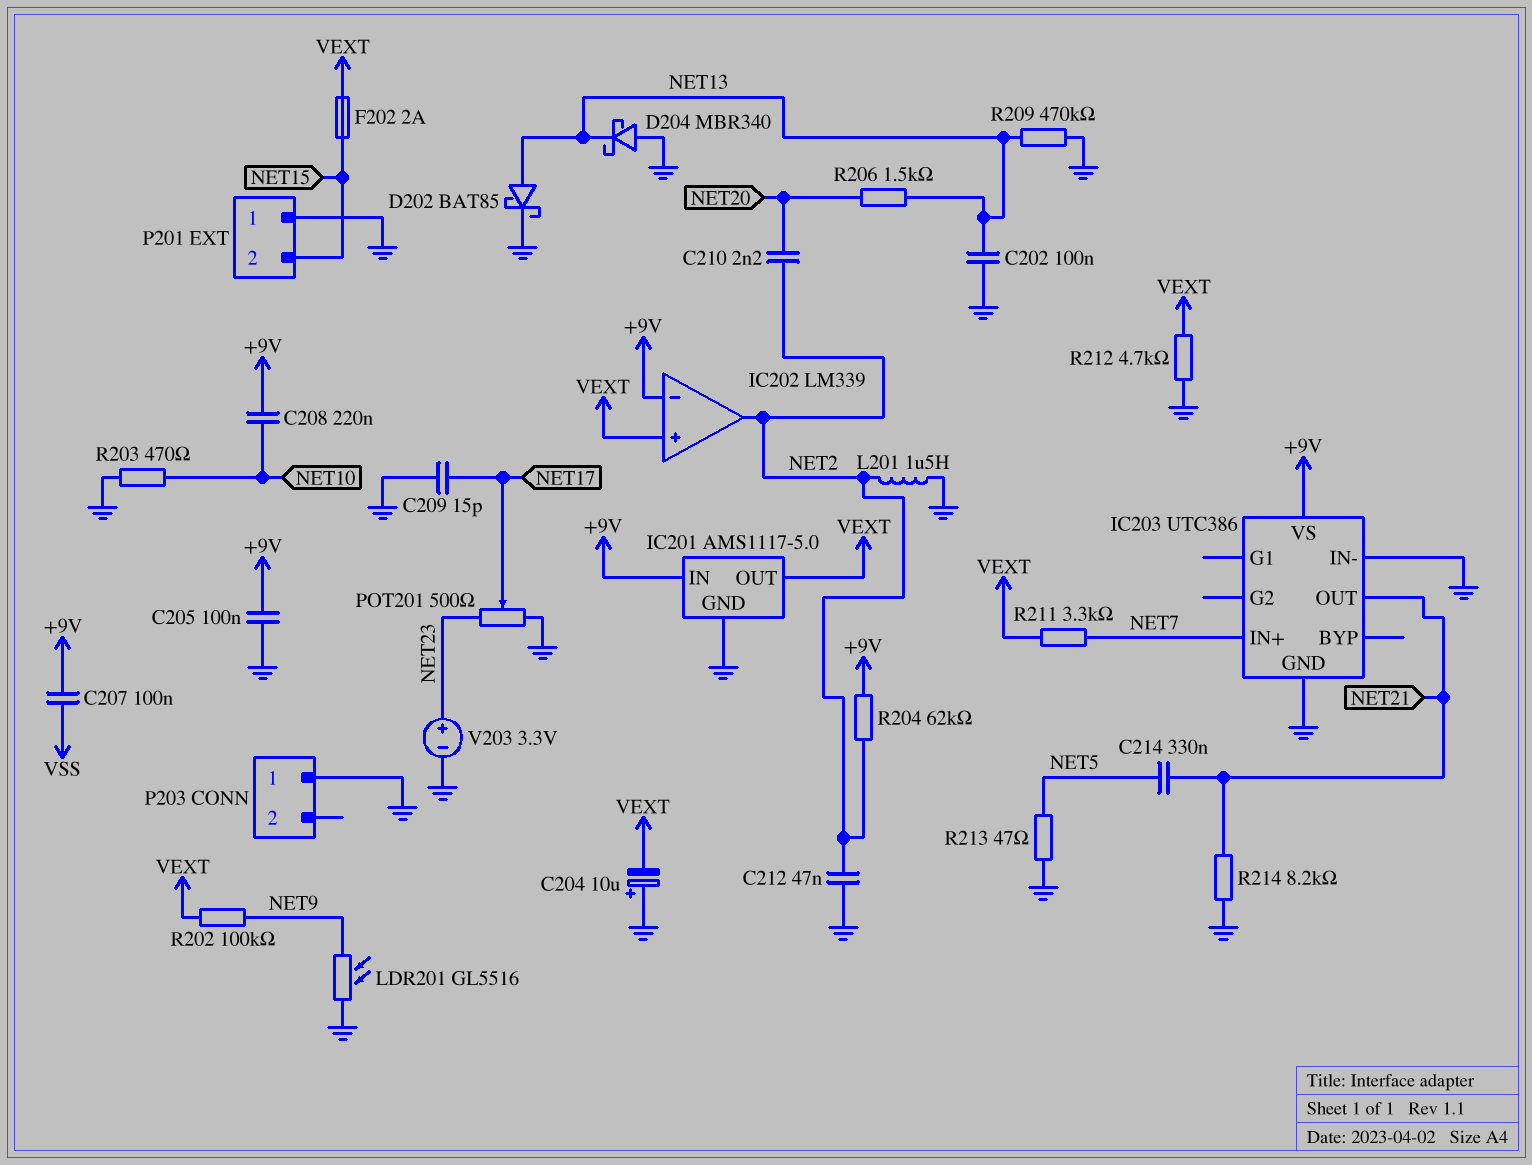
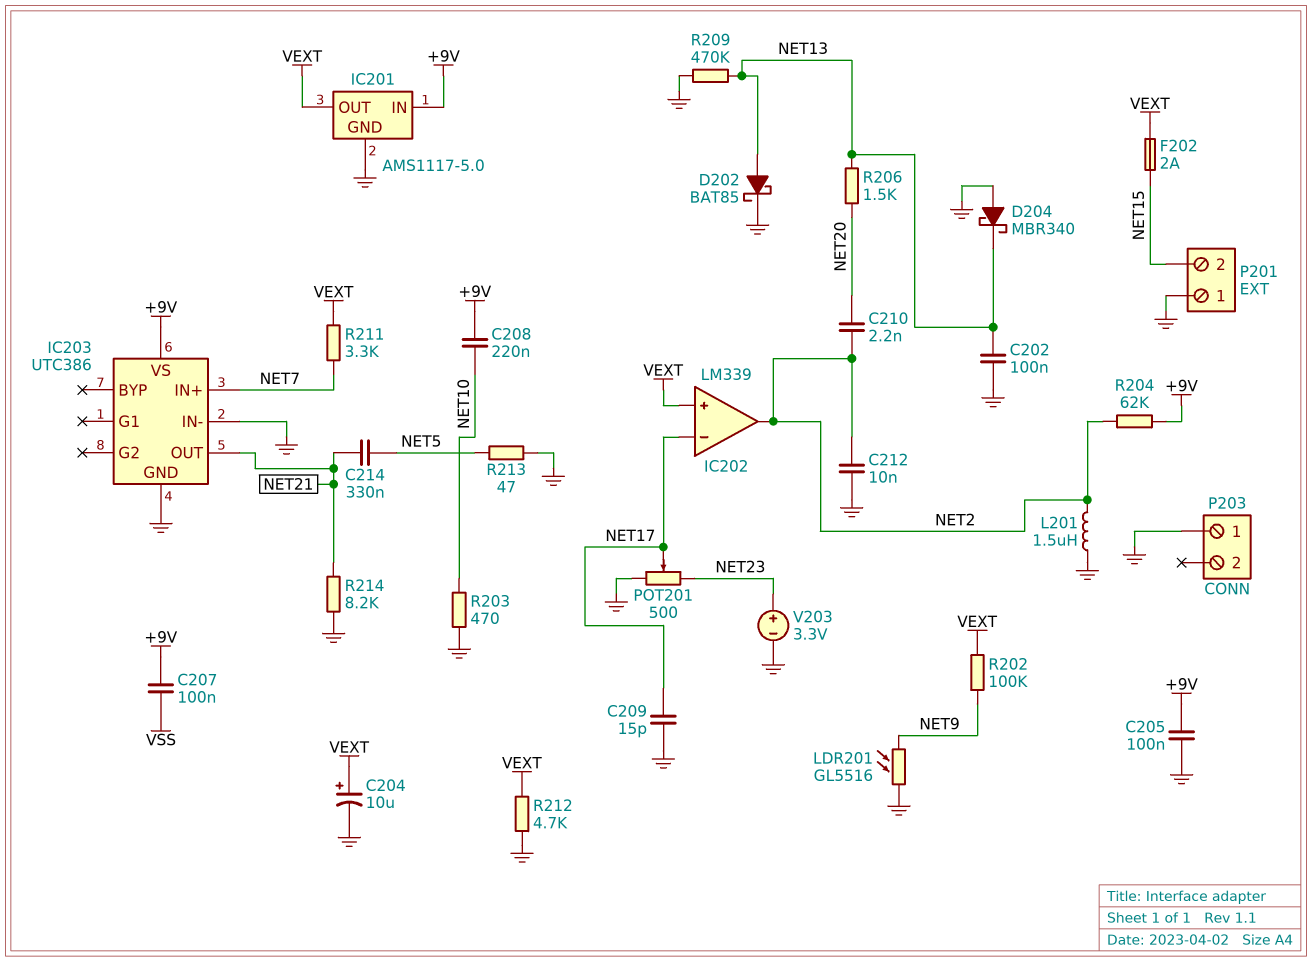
C204: 10uF (plus GND, minus VEXT) -> 10uF (plus VEXT, minus GND)
C212: 47nF (GND, NET2) -> 10nF (GND, NET2)
IC202 pin in-: +9V -> NET17

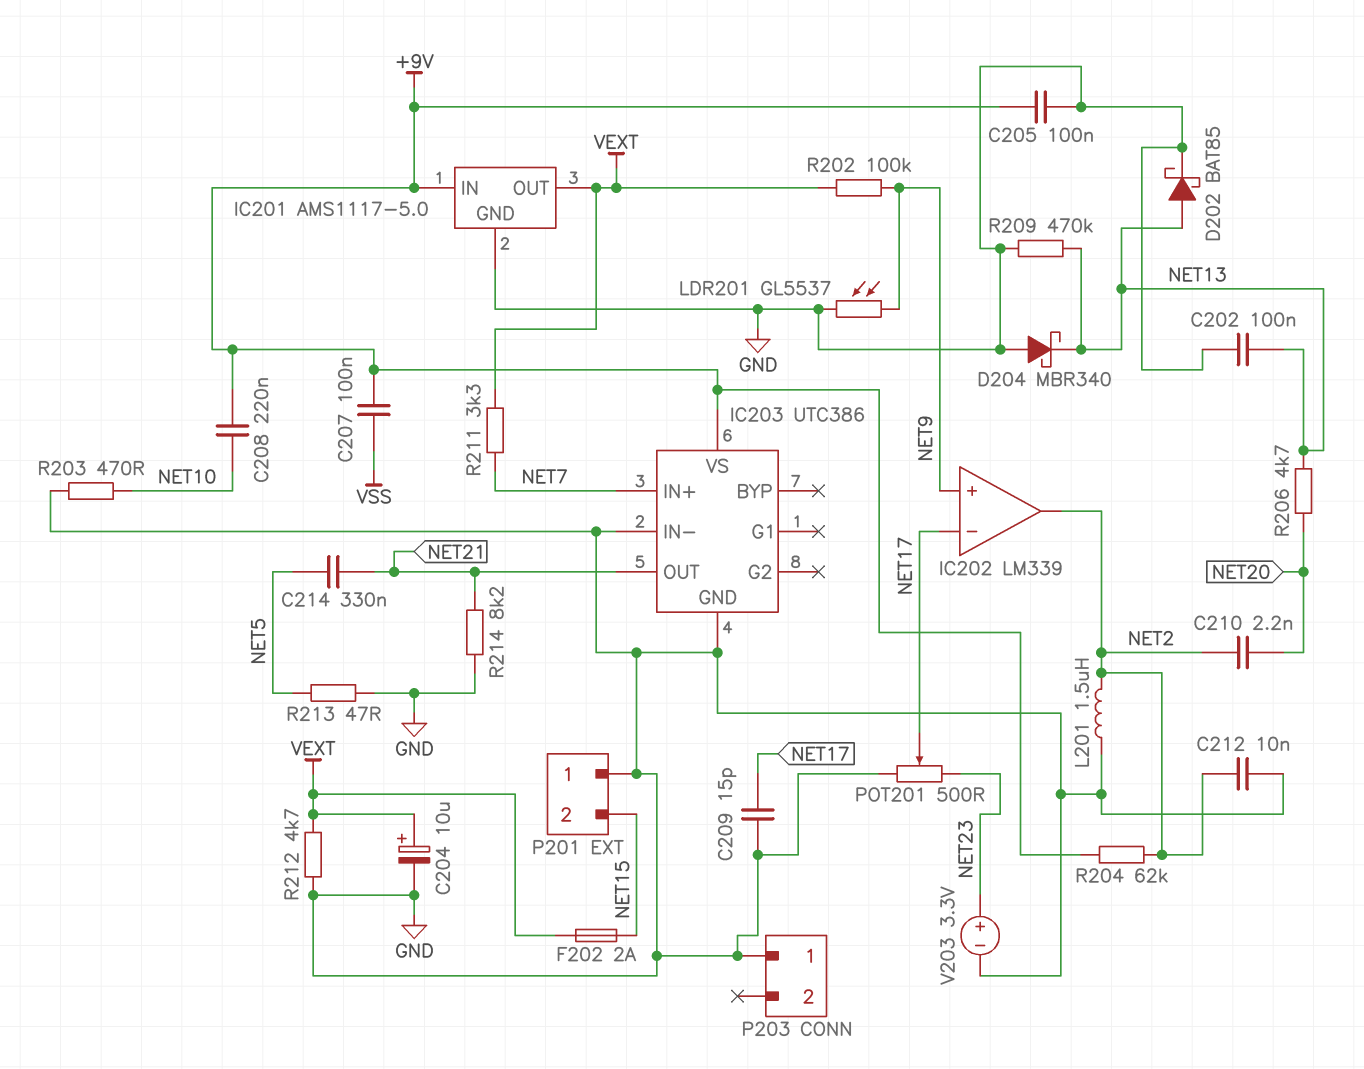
IC202 pin in+: VEXT -> NET9
LDR201: GL5516 (GND, NET9) -> GL5537 (GND, NET9)
R206: 1.5k (NET13, NET20) -> 4.7k (NET13, NET20)

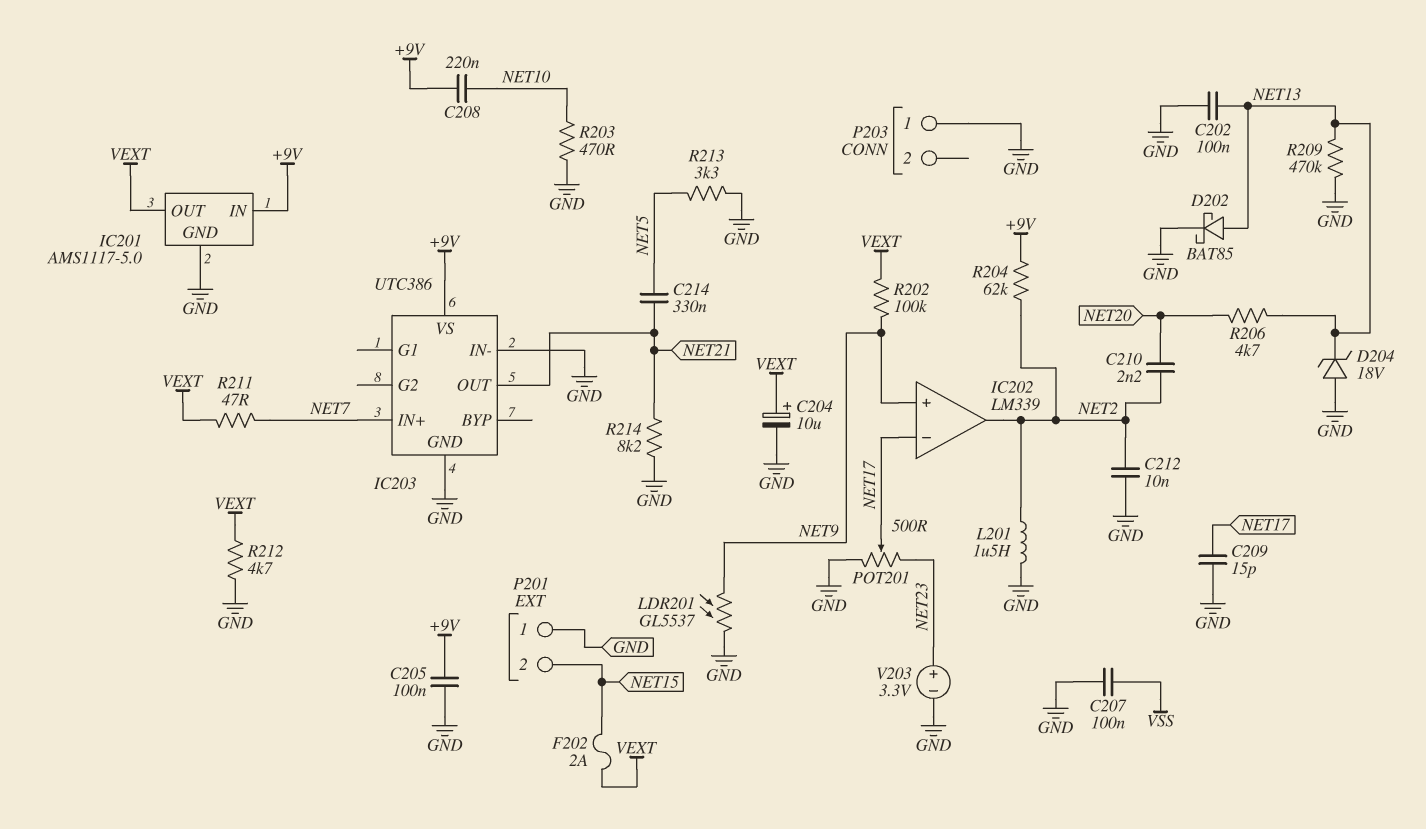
C207: 100nF (+9V, VSS) -> 100nF (GND, VSS)
D204: schottky MBR340 (A GND, K NET13) -> zener 18V (A GND, K NET13)
R211: 3.3k (NET7, VEXT) -> 47 (NET7, VEXT)
R213: 47 (GND, NET5) -> 3.3k (GND, NET5)

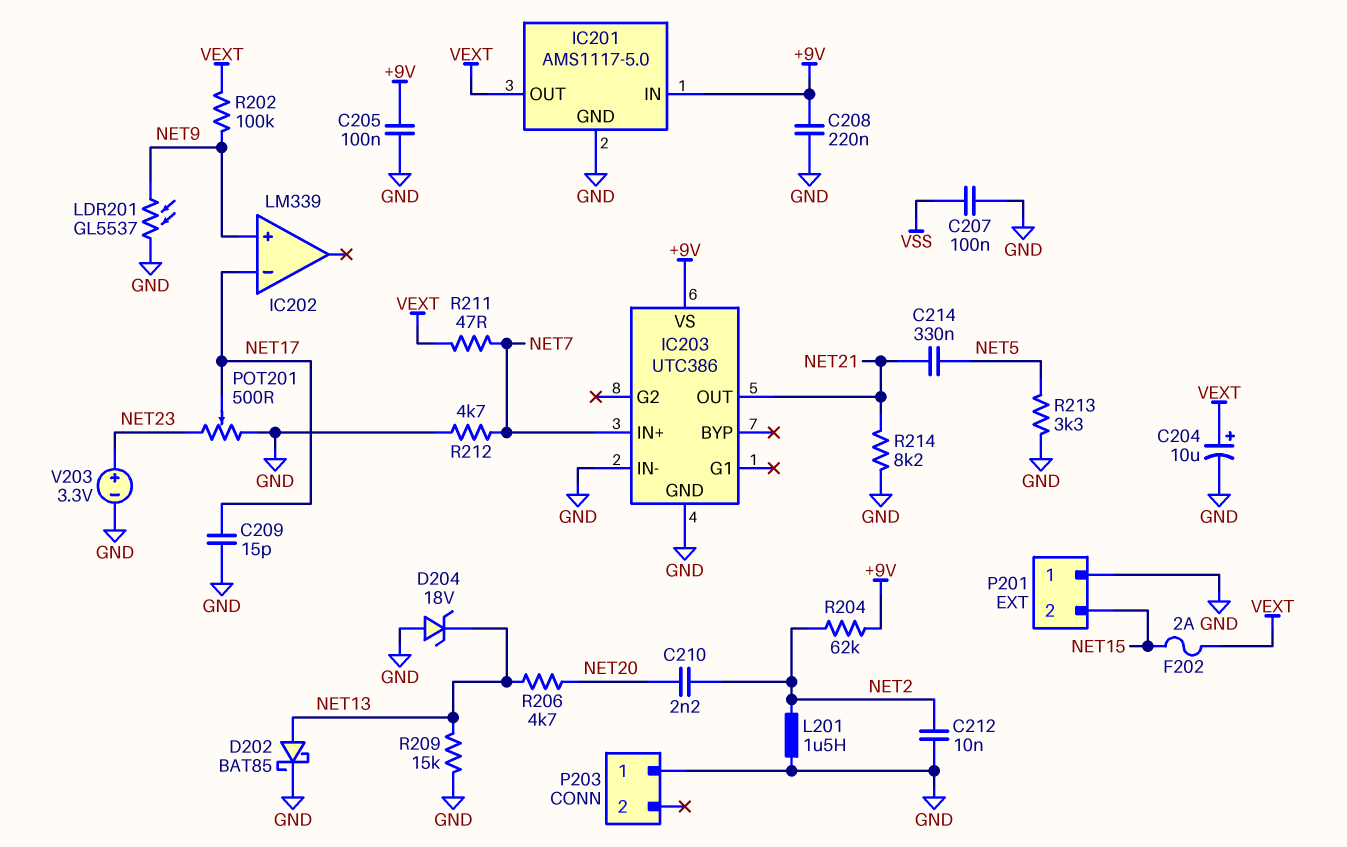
C202: 100nF (GND, NET13) -> none
C208: 220nF (+9V, NET10) -> 220nF (+9V, GND)
IC202 pin out: NET2 -> none
R203: 470 (GND, NET10) -> none
R209: 470k (GND, NET13) -> 15k (GND, NET13)
R212: 4.7k (GND, VEXT) -> 4.7k (GND, NET7)

